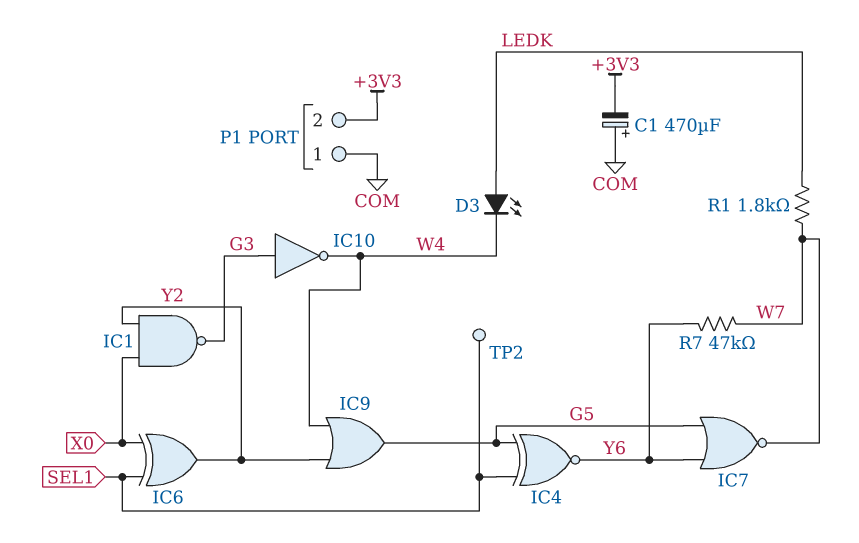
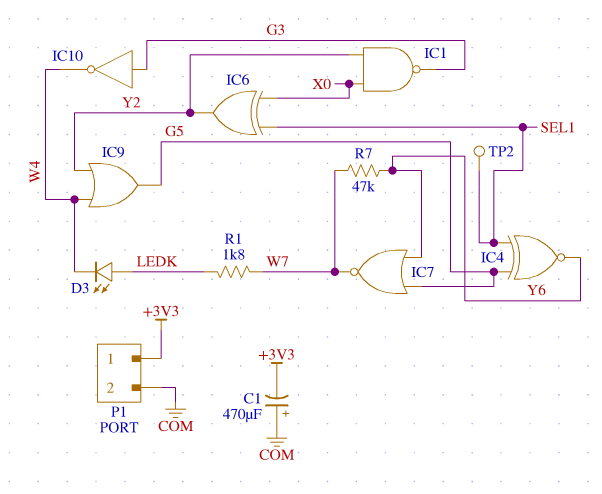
P1 pin 1: COM -> +3V3
P1 pin 2: +3V3 -> COM

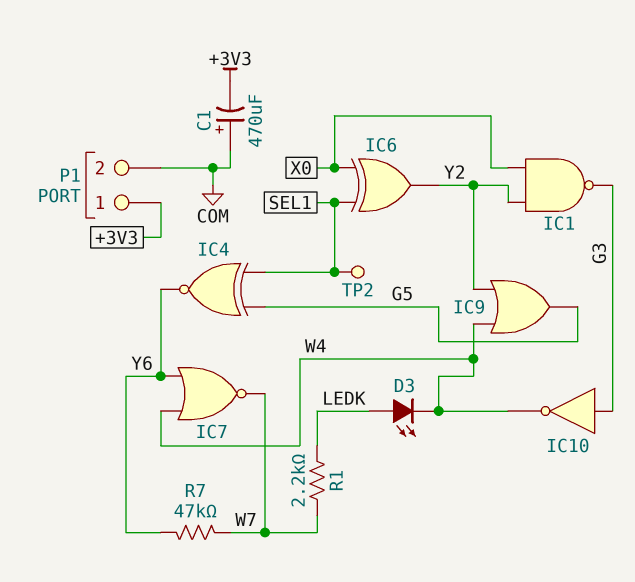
IC7: NOR (in G5, in Y6, out W7) -> NOR (in W4, in Y6, out W7)
R1: 1.8k (LEDK, W7) -> 2.2k (LEDK, W7)

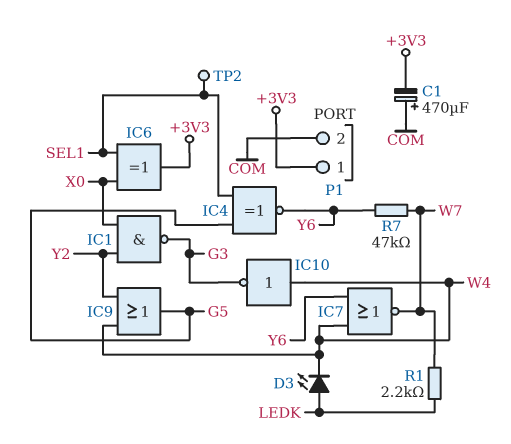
IC6: XOR (in SEL1, in X0, out Y2) -> XOR (in SEL1, in X0, out +3V3)
IC10: NOT (in G3, out W4) -> NOT (in W4, out G3)

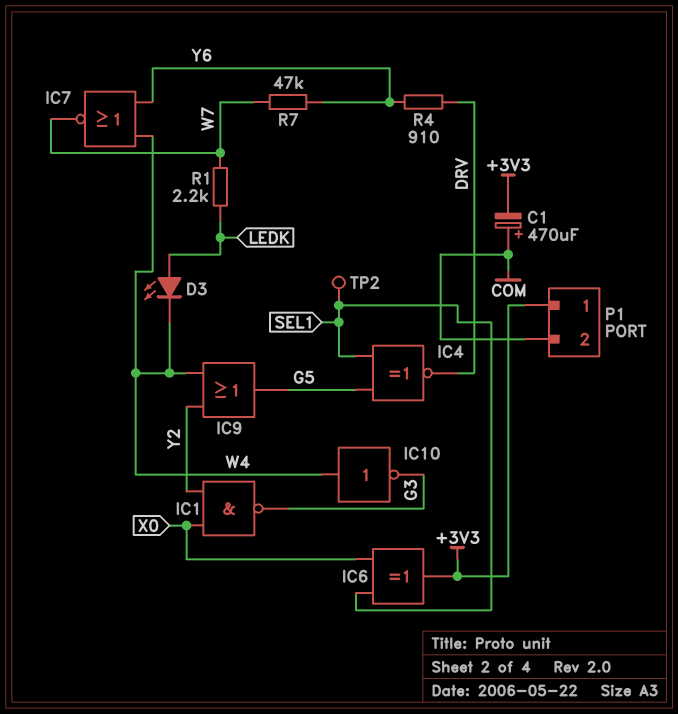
IC4: XNOR (in G5, in SEL1, out Y6) -> XNOR (in G5, in SEL1, out DRV)
R4: none -> 910 (DRV, Y6)

